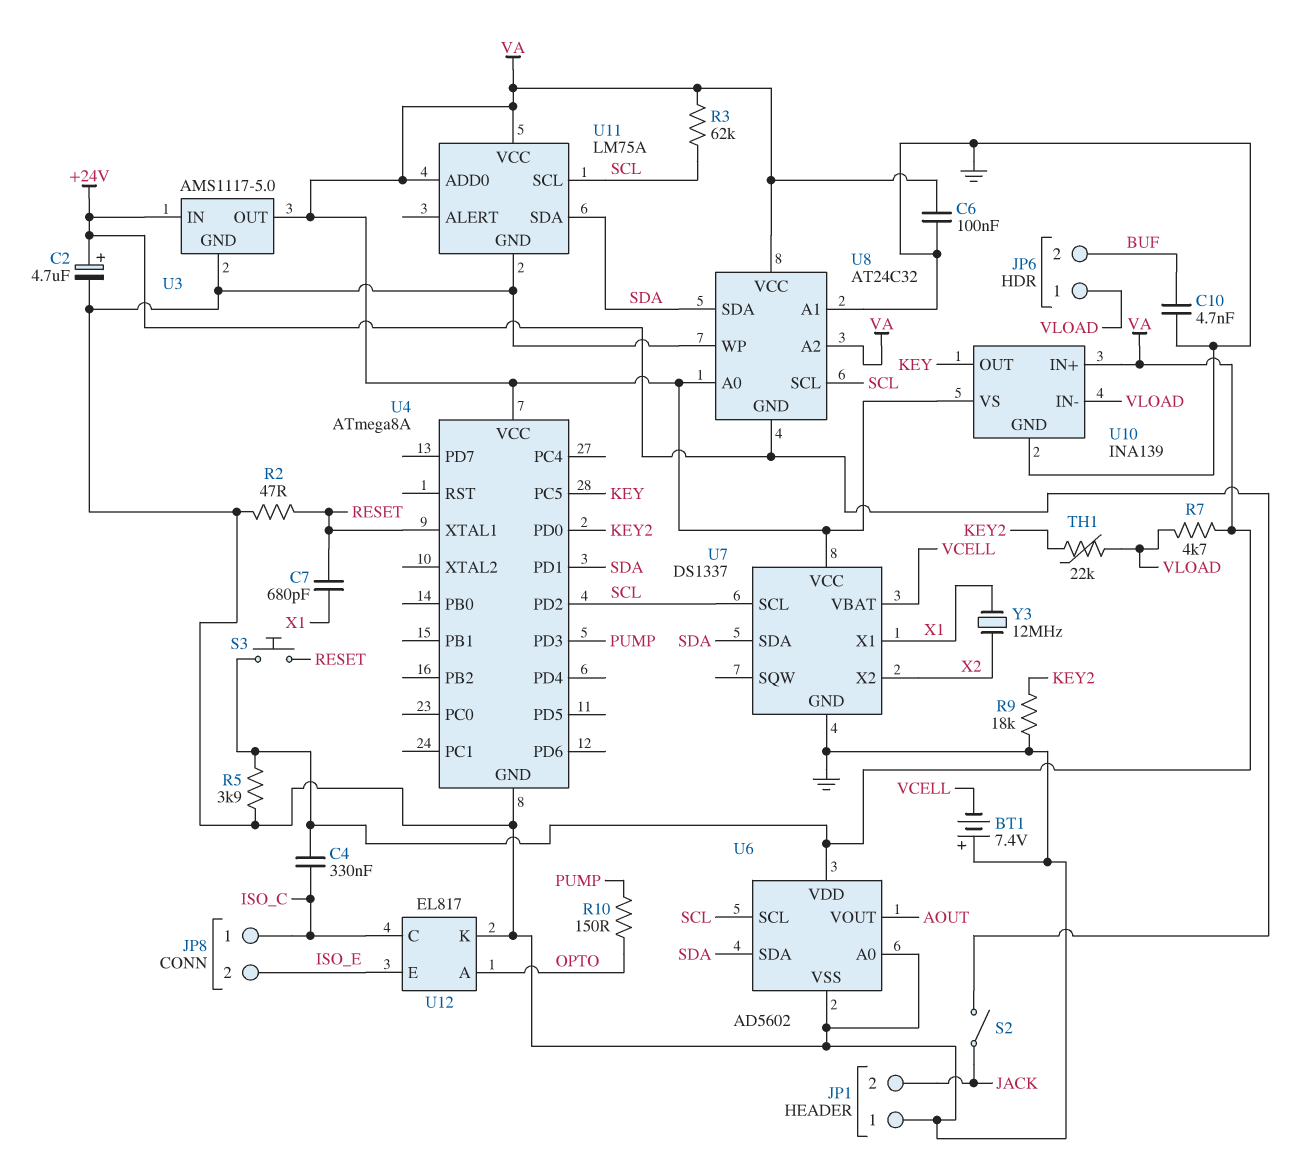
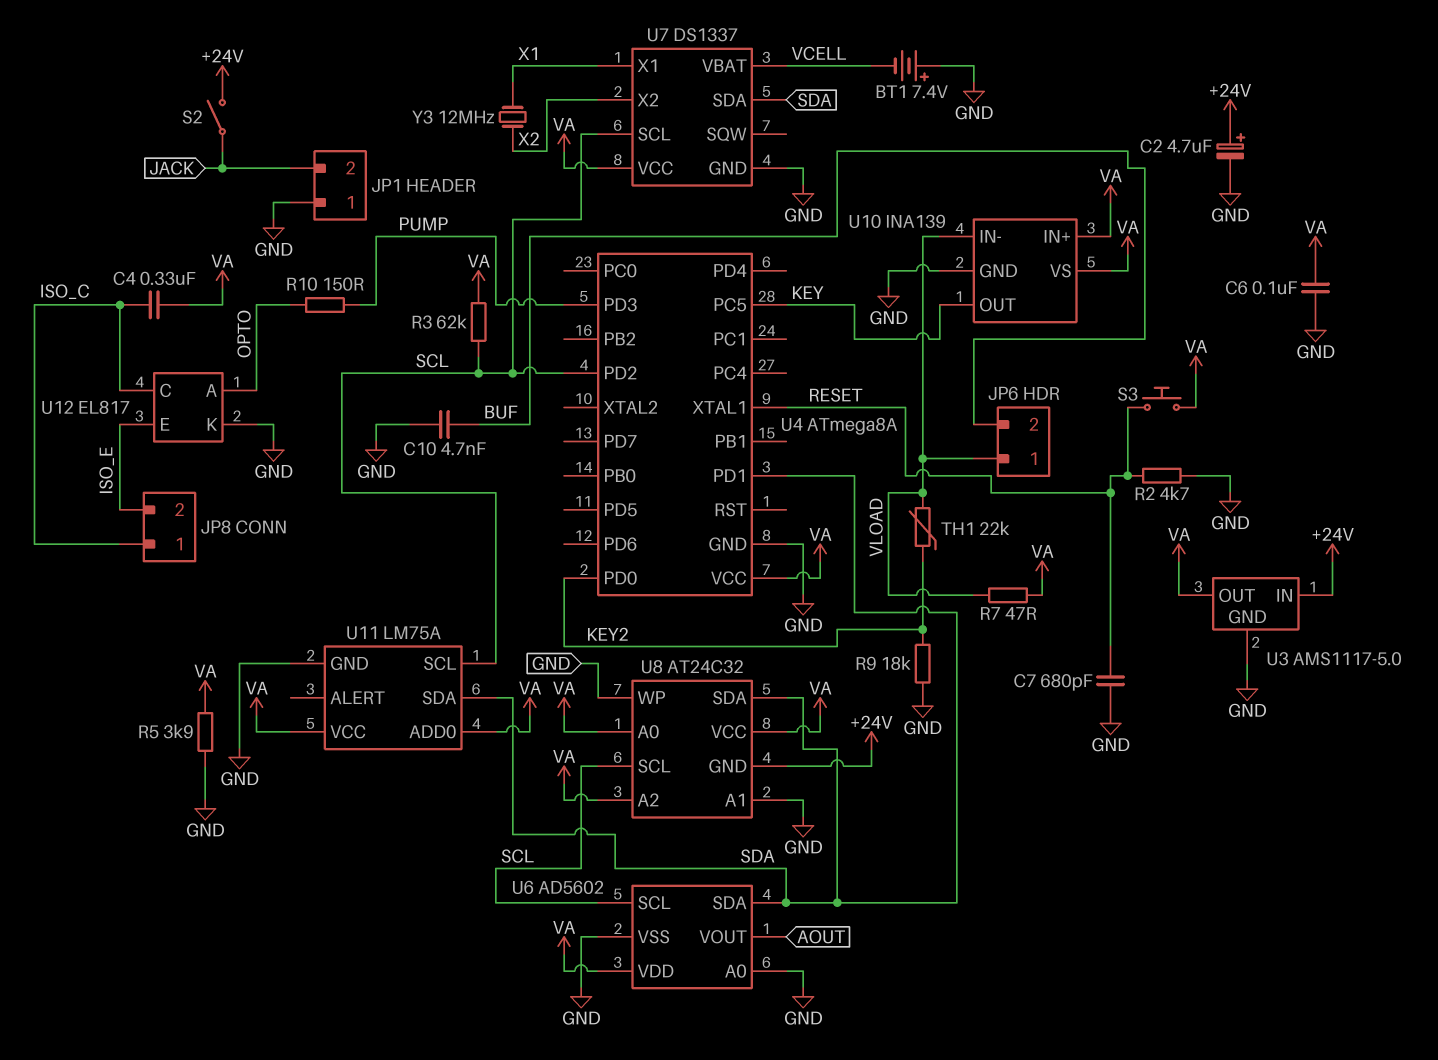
C7: 680pF (RESET, X1) -> 680pF (GND, RESET)
R2: 47 (GND, RESET) -> 4.7k (GND, RESET)
R7: 4.7k (VA, VLOAD) -> 47 (VA, VLOAD)

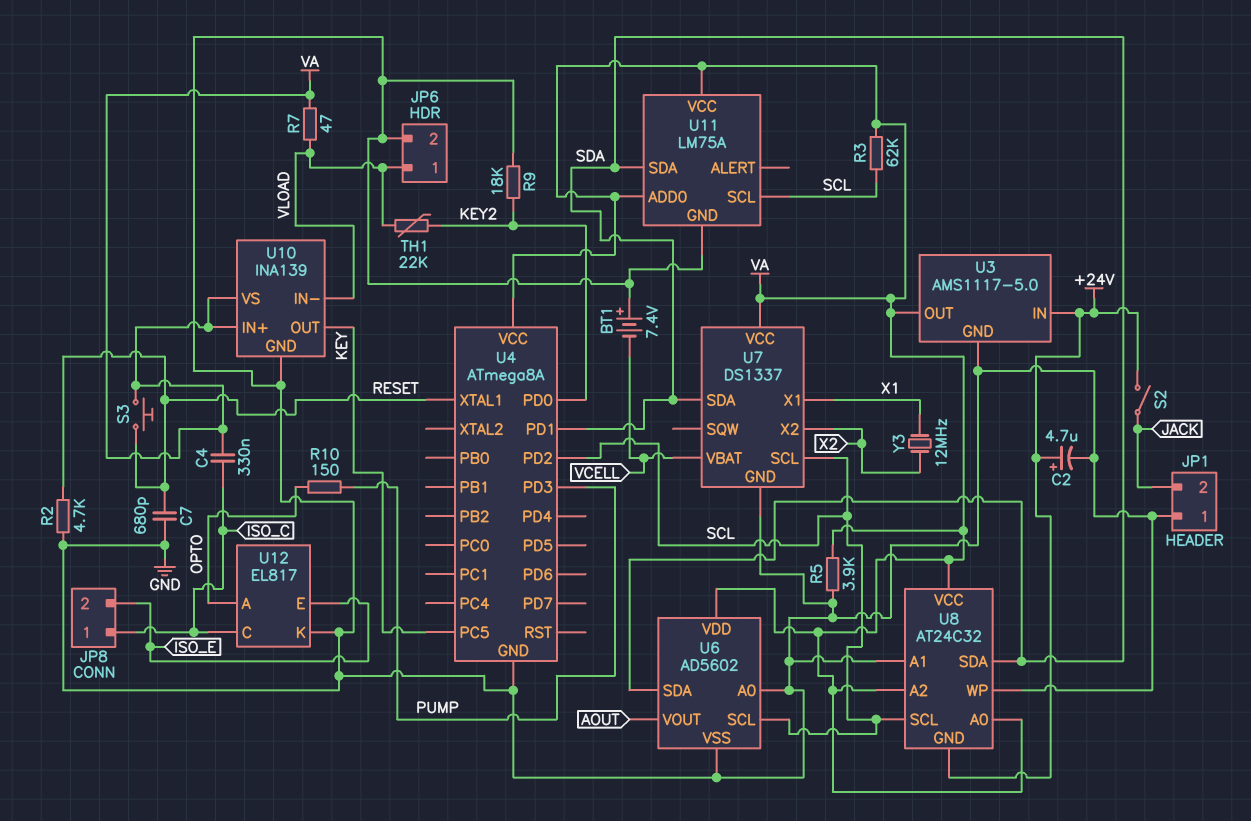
C6: 100nF (GND, VA) -> none
C10: 4.7nF (BUF, GND) -> none
JP6 pin 2: BUF -> GND

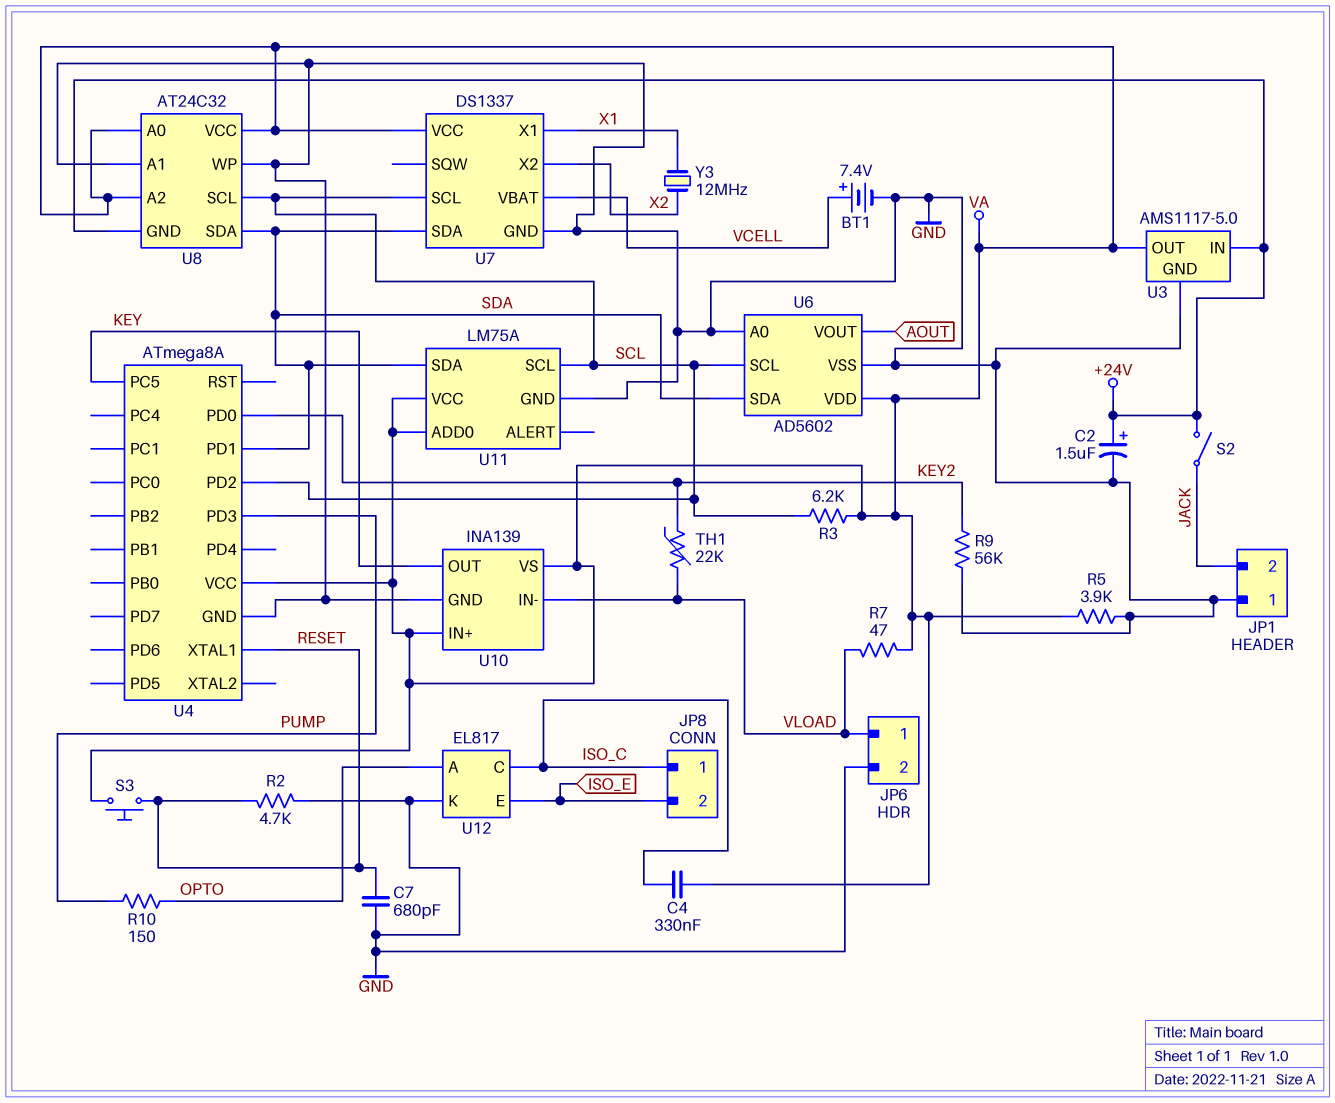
BT1: 7.4V (plus GND, minus VCELL) -> 7.4V (plus VCELL, minus GND)
C2: 4.7uF (plus +24V, minus GND) -> 1.5uF (plus +24V, minus GND)
R3: 62k (SCL, VA) -> 6.2k (SCL, VA)
R9: 18k (GND, KEY2) -> 56k (GND, KEY2)

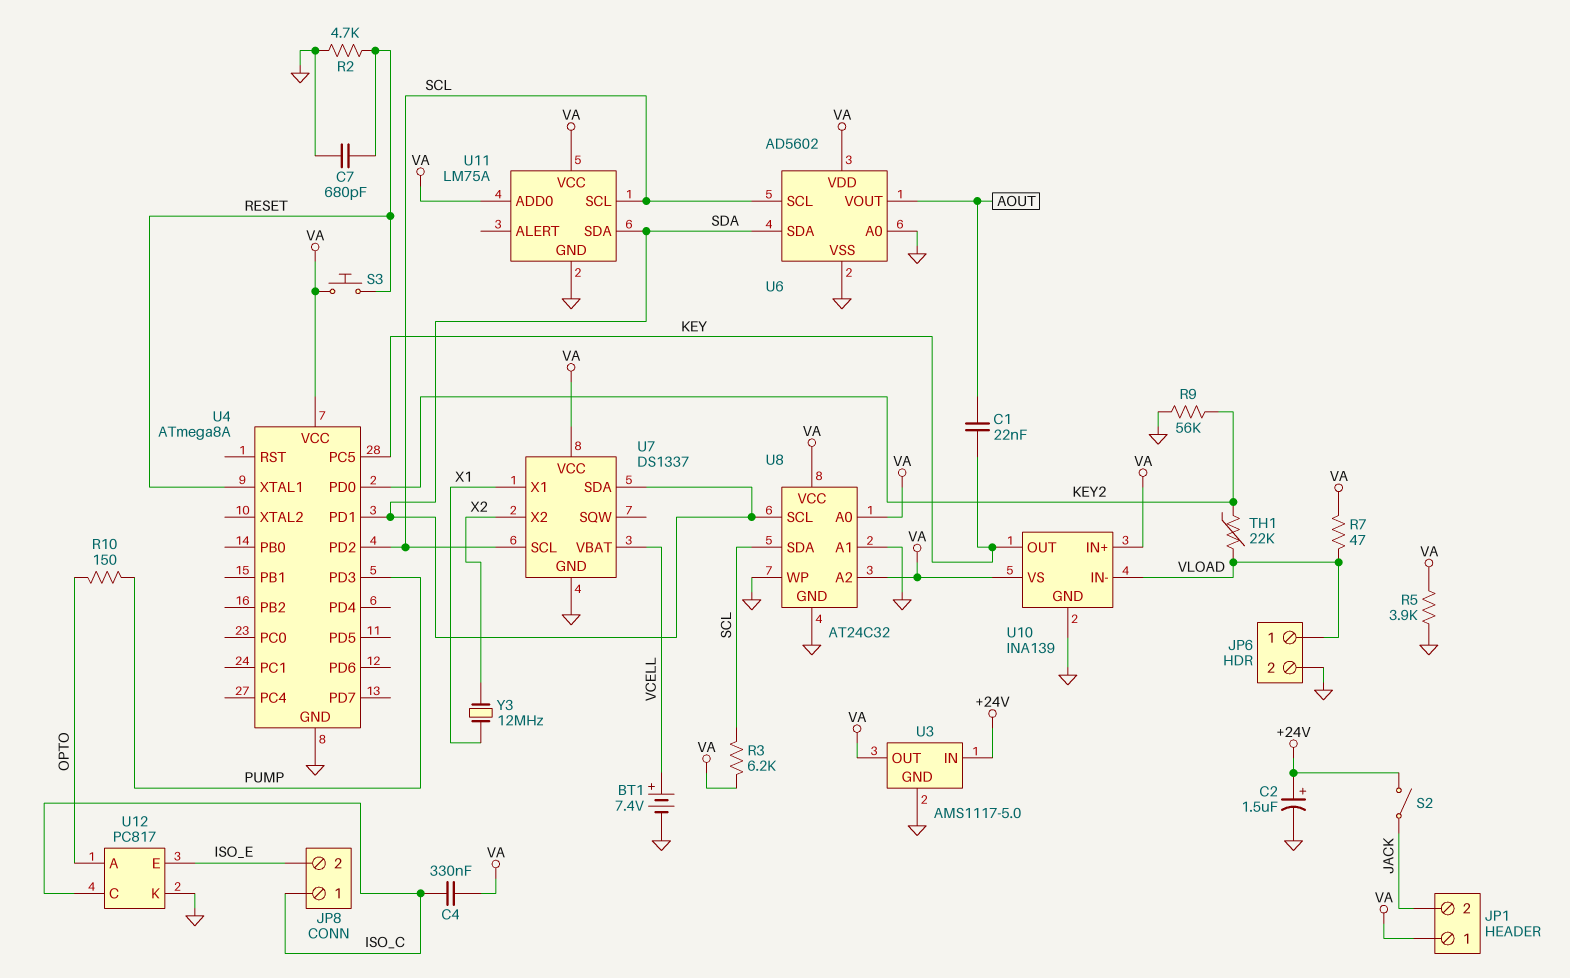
C1: none -> 22nF (AOUT, KEY)
JP1 pin 1: GND -> VA
U8 pin GND: +24V -> GND
U8 pin SCL: SCL -> SDA
U8 pin SDA: SDA -> SCL
U12: EL817 -> PC817

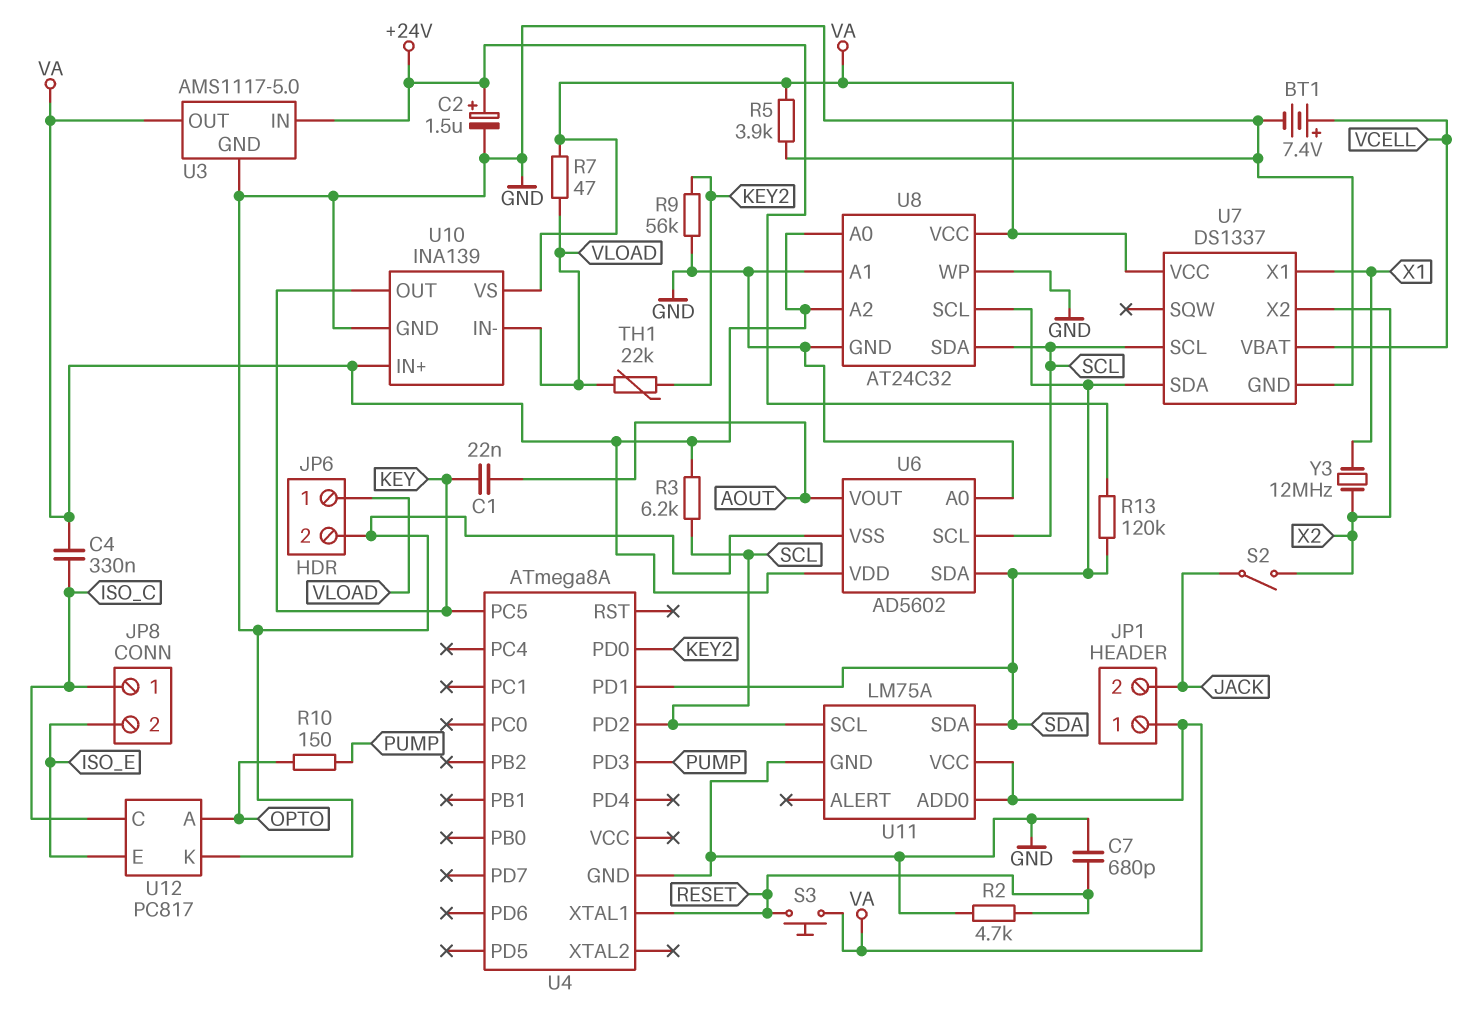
R13: none -> 120k (+24V, SDA)
S2: switch (+24V, JACK) -> switch (JACK, X2)
U4 pin VCC: VA -> none

